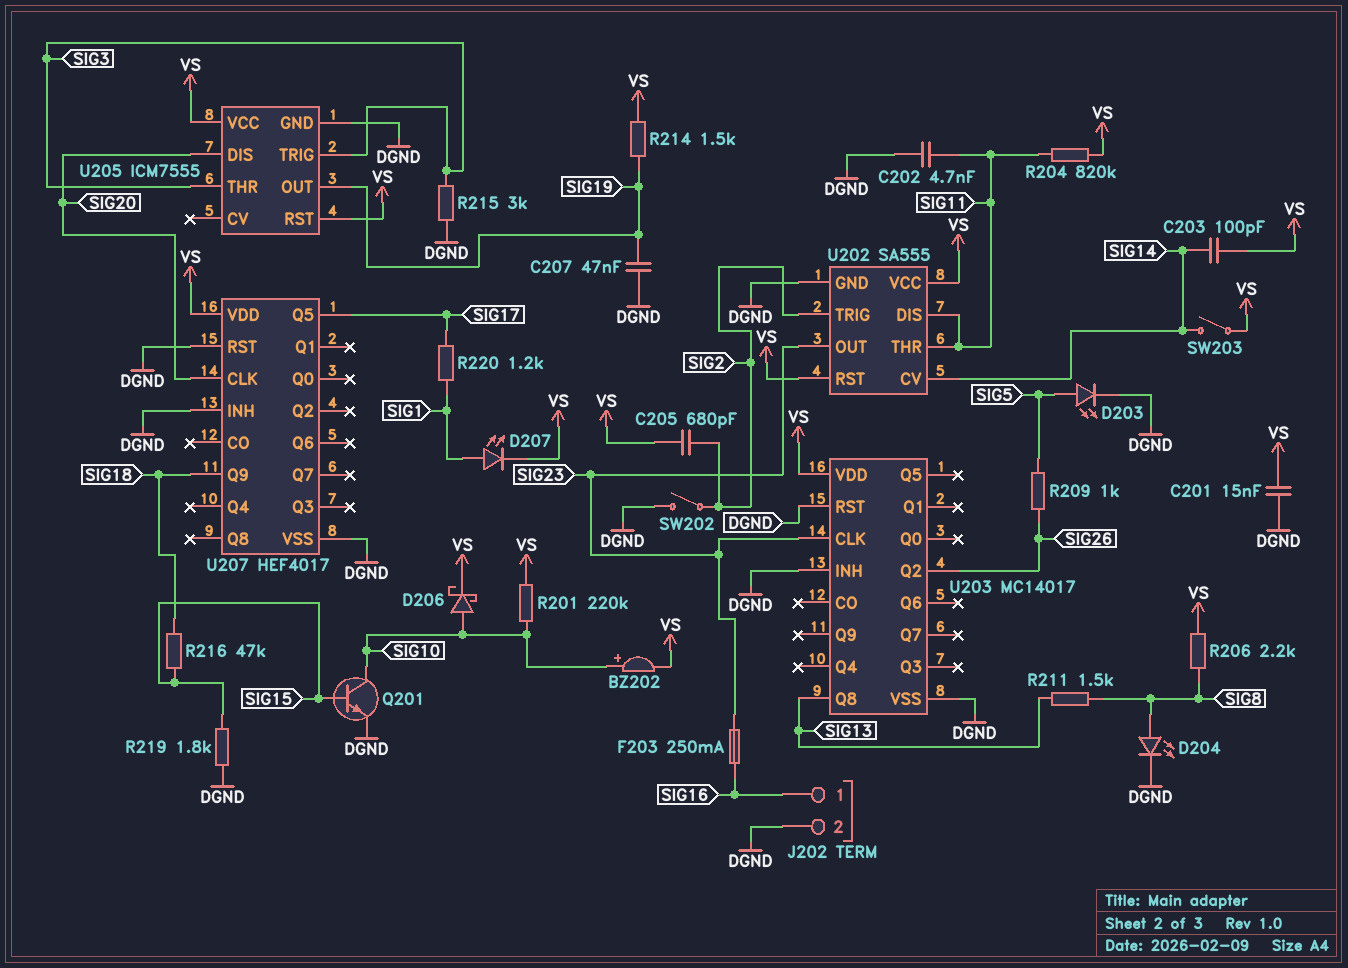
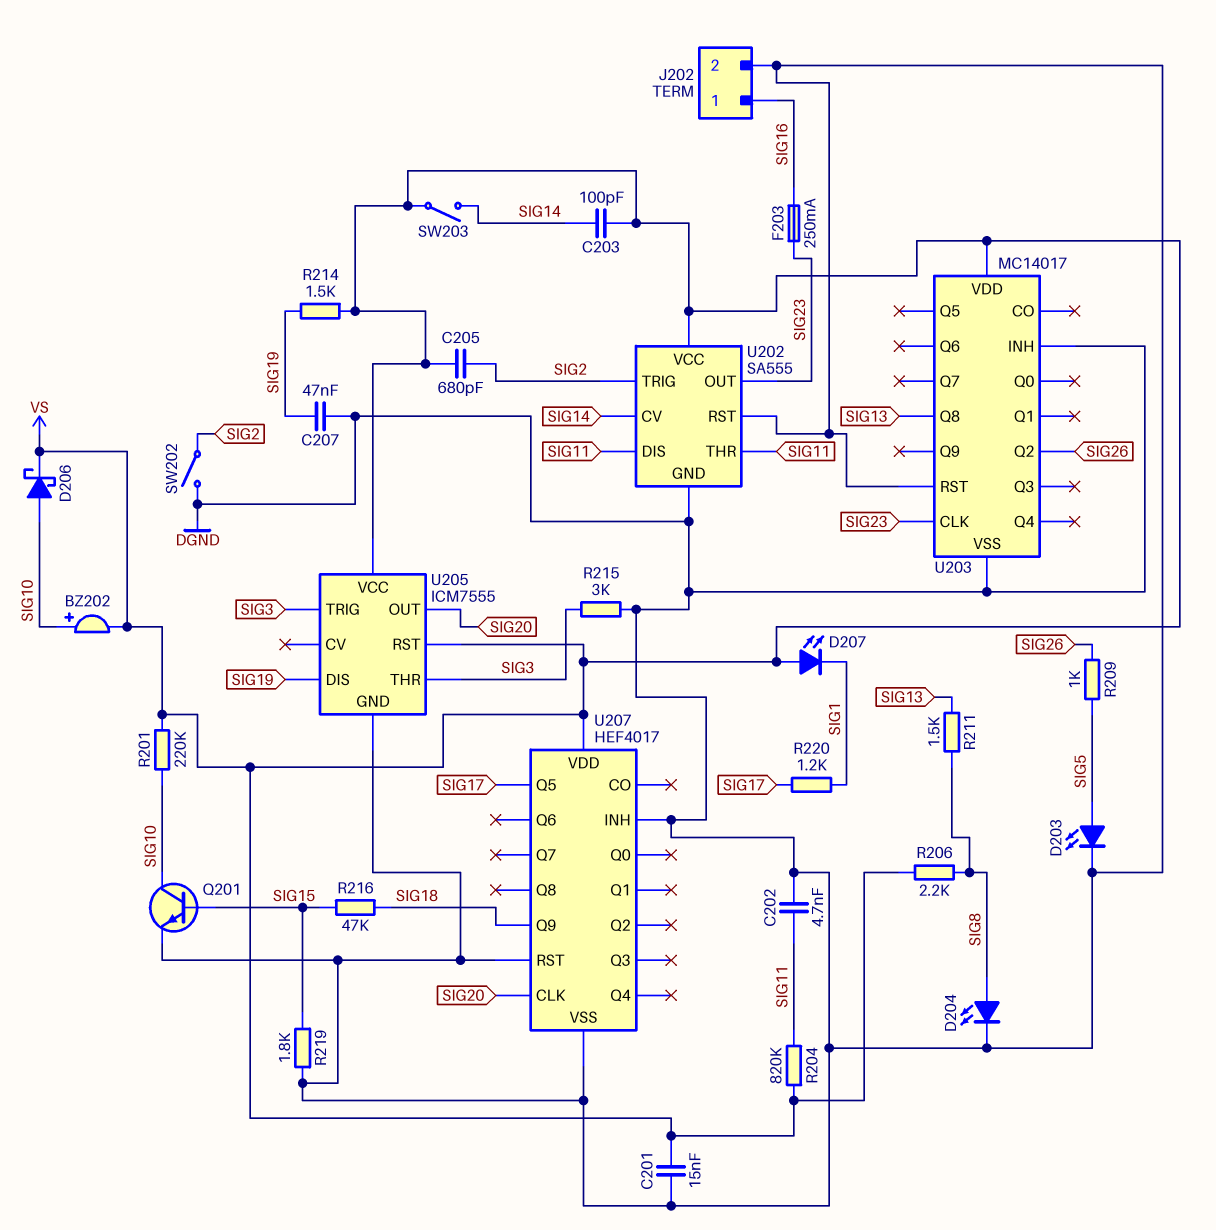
D207: LED (A SIG1, K VS) -> LED (A VS, K SIG1)
U202 pin RST: VS -> DGND
U205 pin DIS: SIG20 -> SIG19
U205 pin OUT: SIG19 -> SIG20

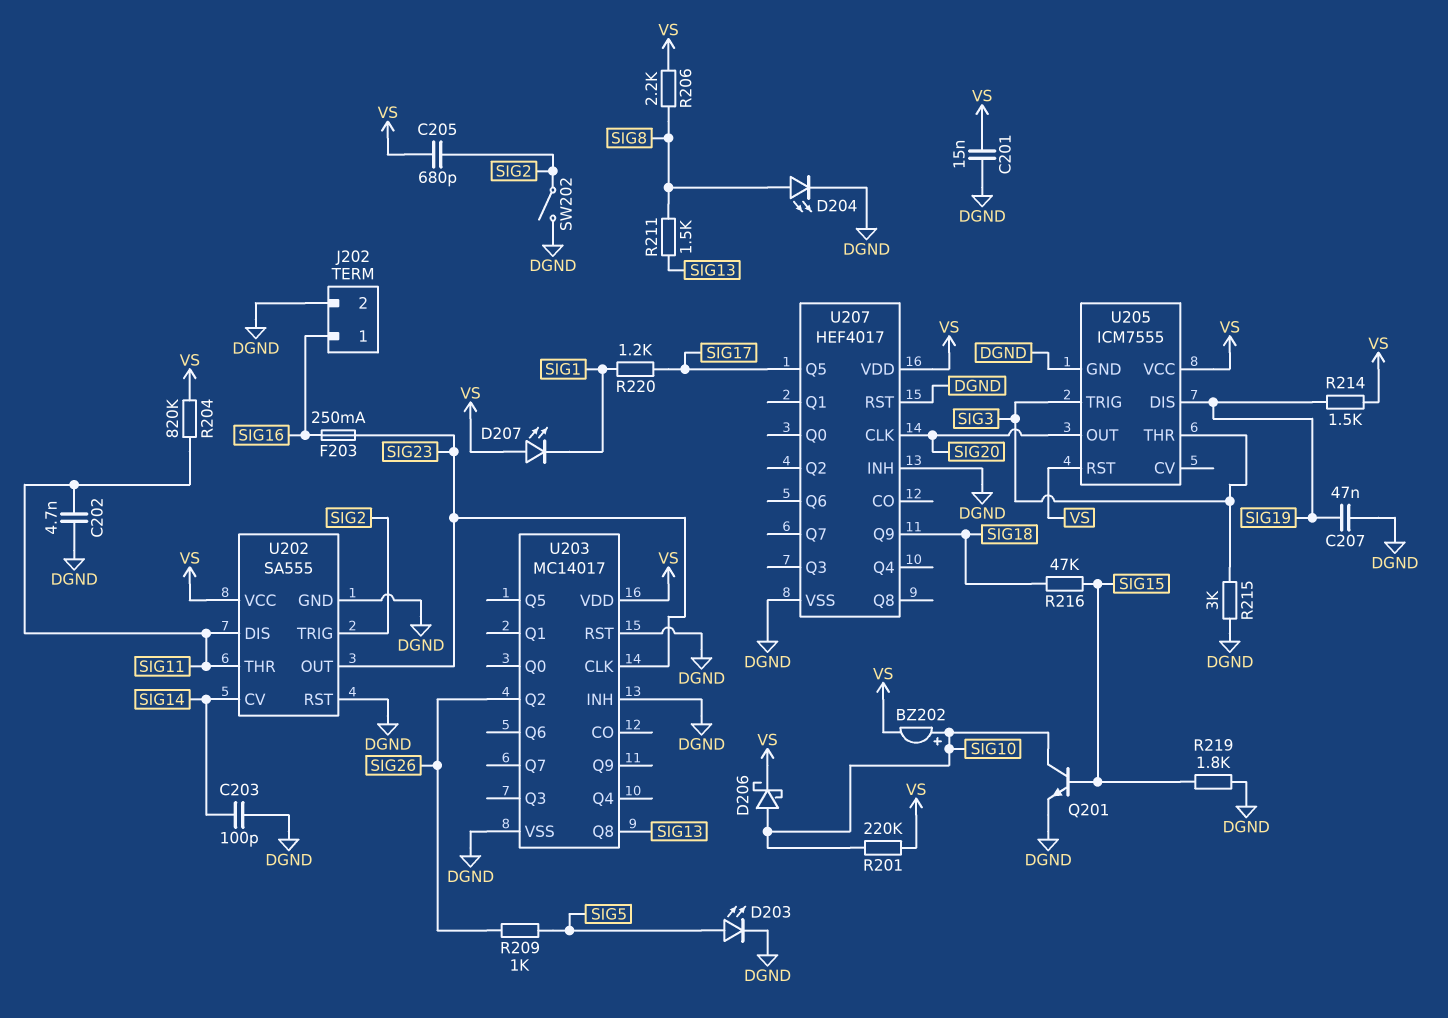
C203: 100pF (SIG14, VS) -> 100pF (DGND, SIG14)
SW203: switch (SIG14, VS) -> none

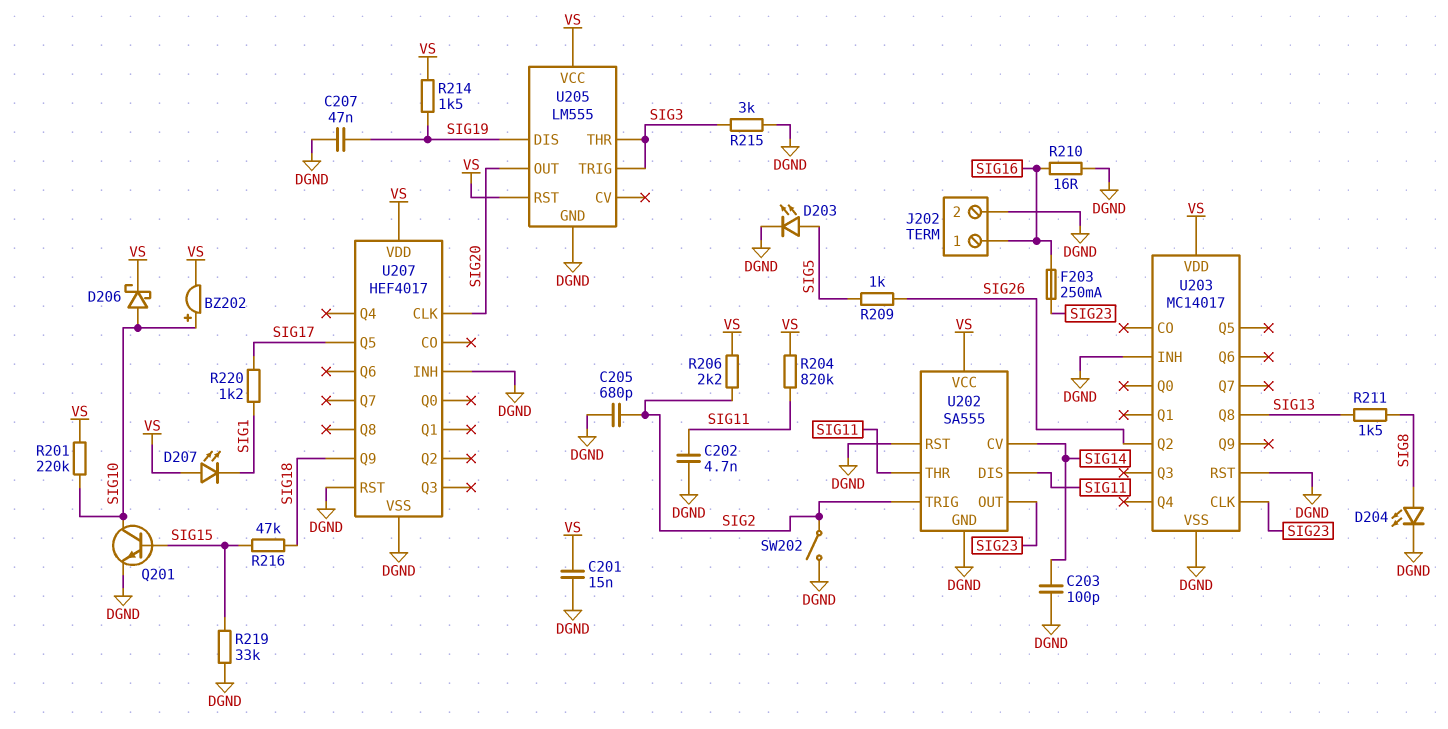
C205: 680pF (SIG2, VS) -> 680pF (DGND, SIG2)
R206: 2.2k (SIG8, VS) -> 2.2k (SIG2, VS)
R210: none -> 16 (DGND, SIG16)
R219: 1.8k (DGND, SIG15) -> 33k (DGND, SIG15)
U205: ICM7555 -> LM555

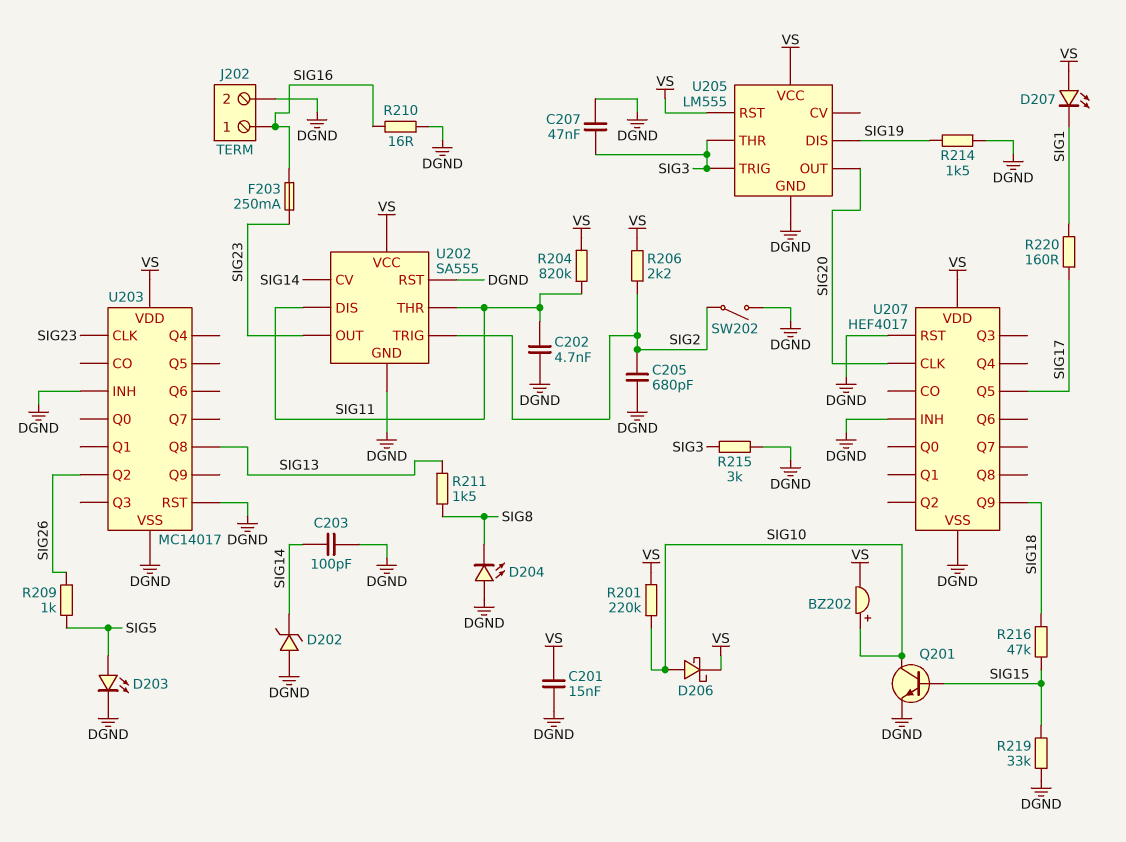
C207: 47nF (DGND, SIG19) -> 47nF (DGND, SIG3)
D202: none -> zener (A DGND, K SIG14)
D204: LED (A SIG8, K DGND) -> LED (A DGND, K SIG8)
R214: 1.5k (SIG19, VS) -> 1.5k (DGND, SIG19)
R220: 1.2k (SIG1, SIG17) -> 160 (SIG1, SIG17)

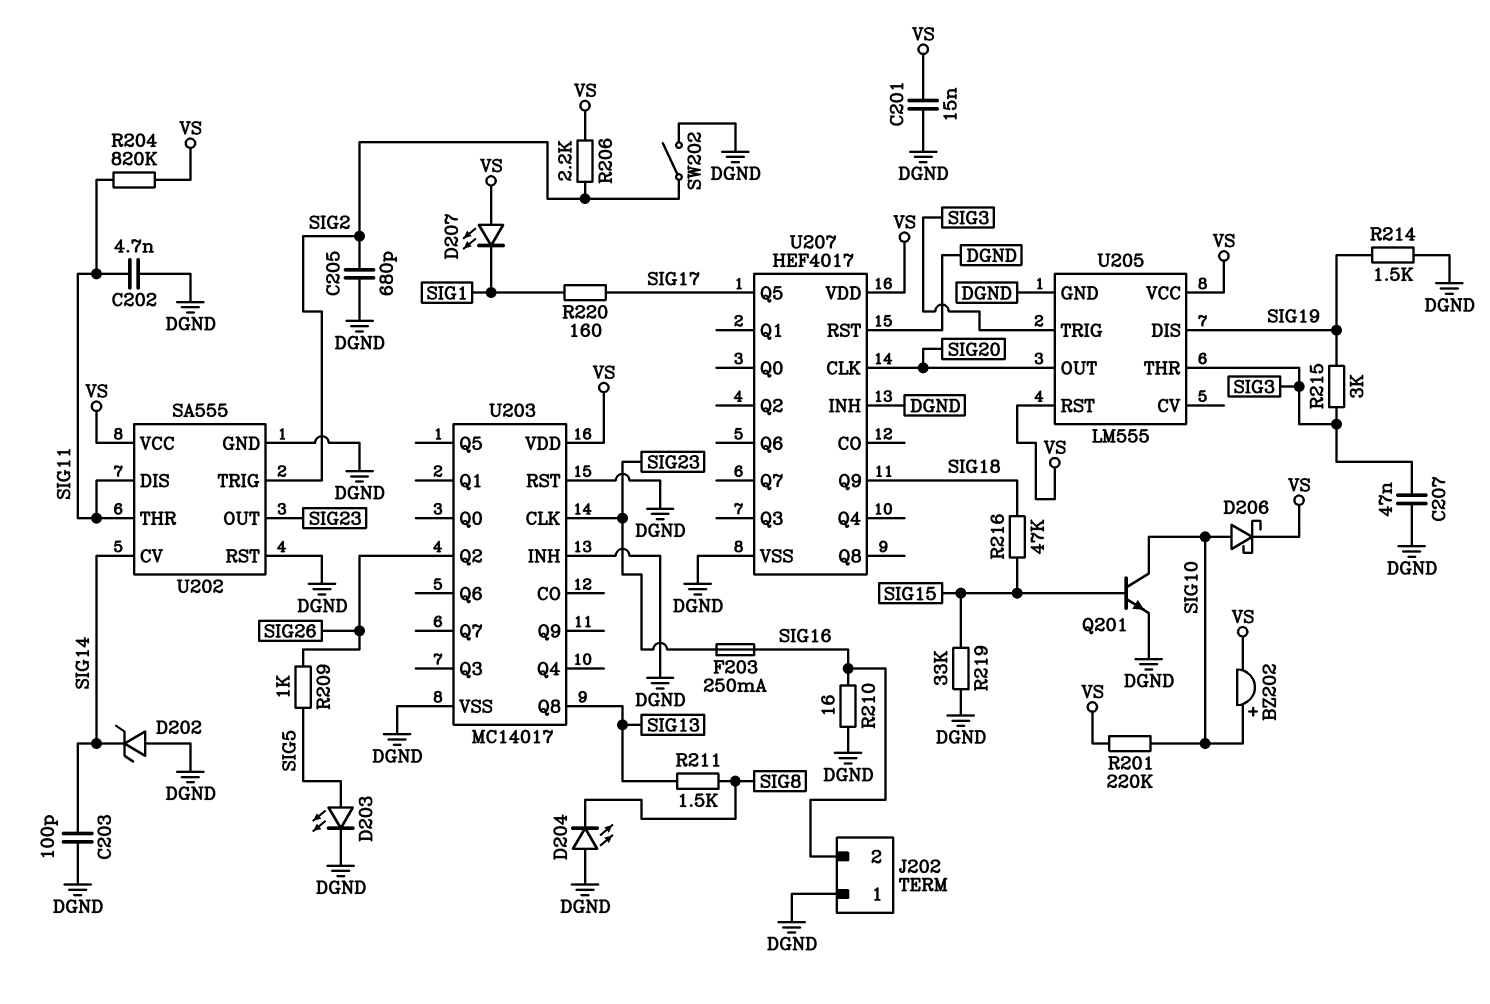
J202 pin 1: SIG16 -> DGND
J202 pin 2: DGND -> SIG16
R215: 3k (DGND, SIG3) -> 3k (SIG3, SIG19)

